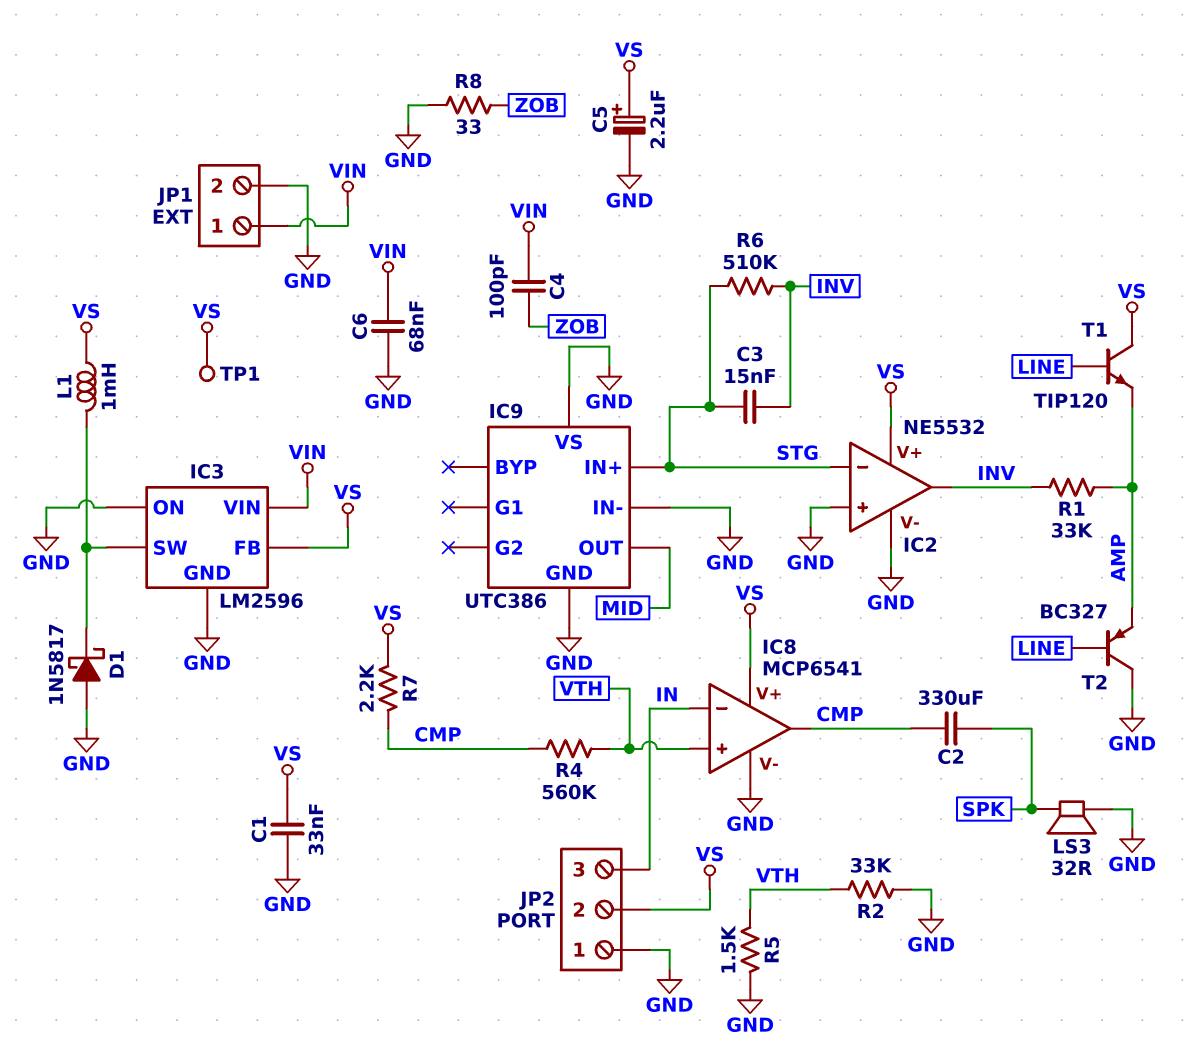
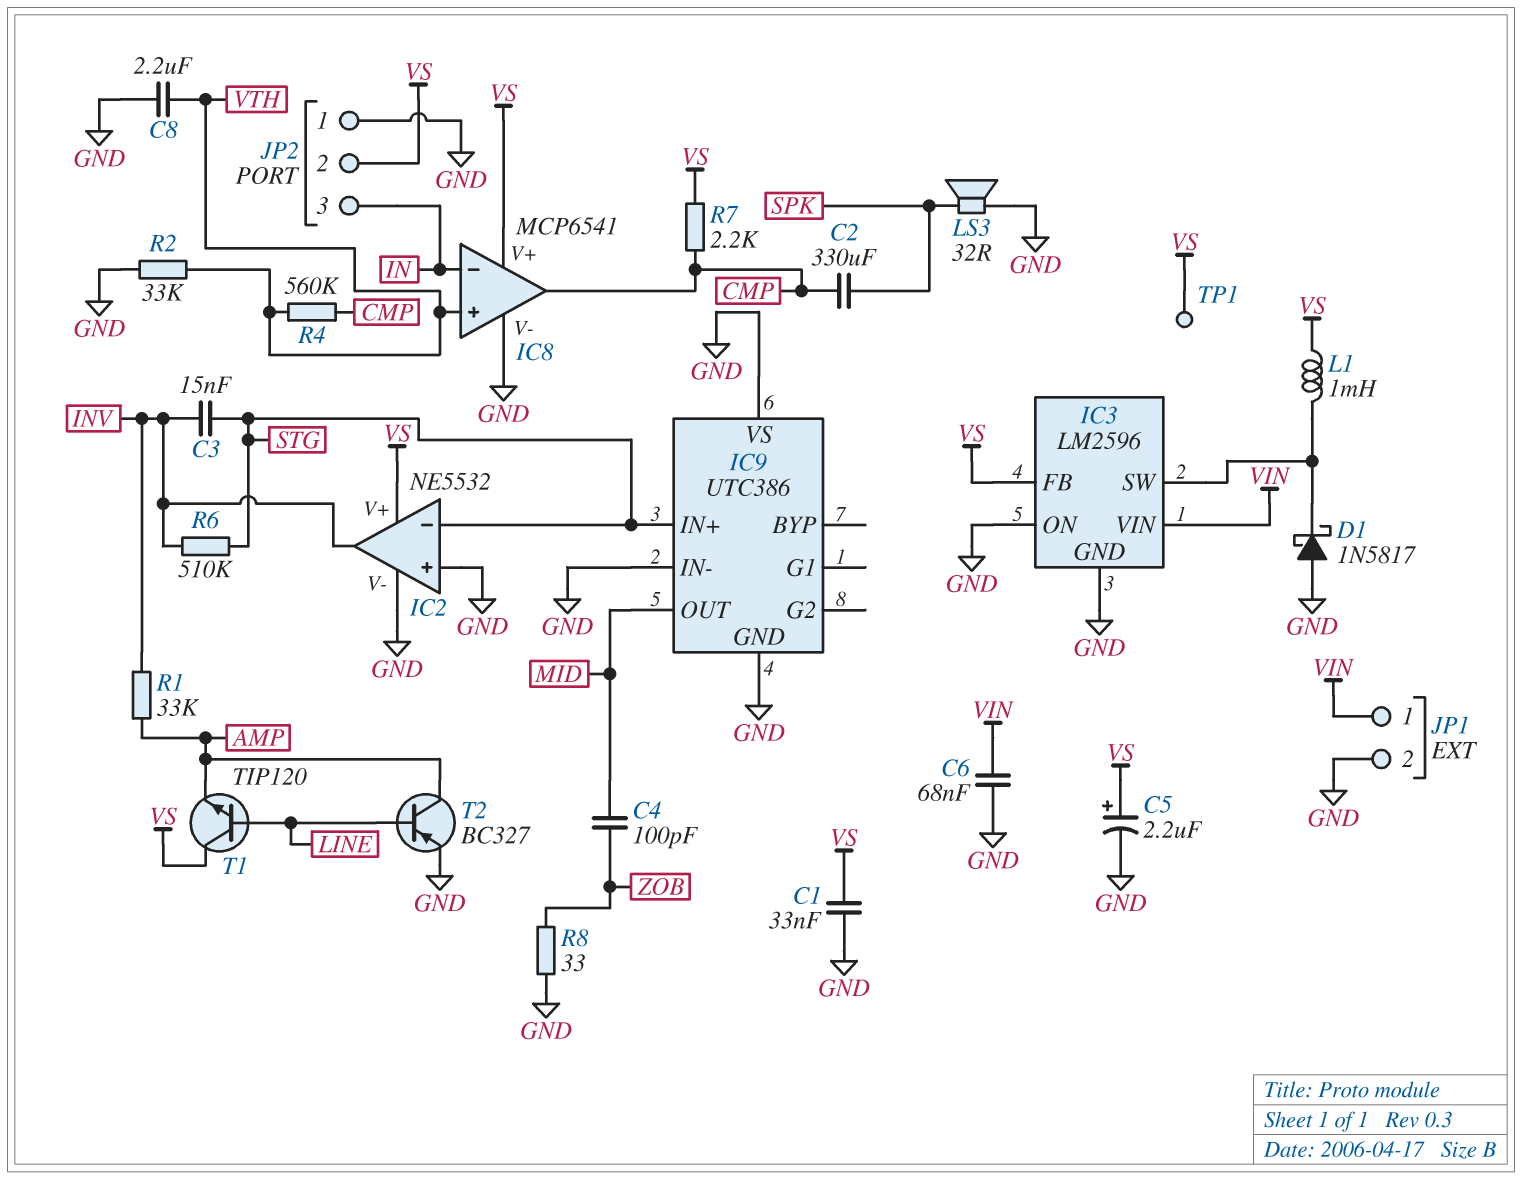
C4: 100pF (VIN, ZOB) -> 100pF (MID, ZOB)
C8: none -> 2.2uF (GND, VTH)
R5: 1.5k (GND, VTH) -> none
T2: PNP BC327 (B LINE, C GND, E AMP) -> PNP BC327 (B LINE, C AMP, E GND)

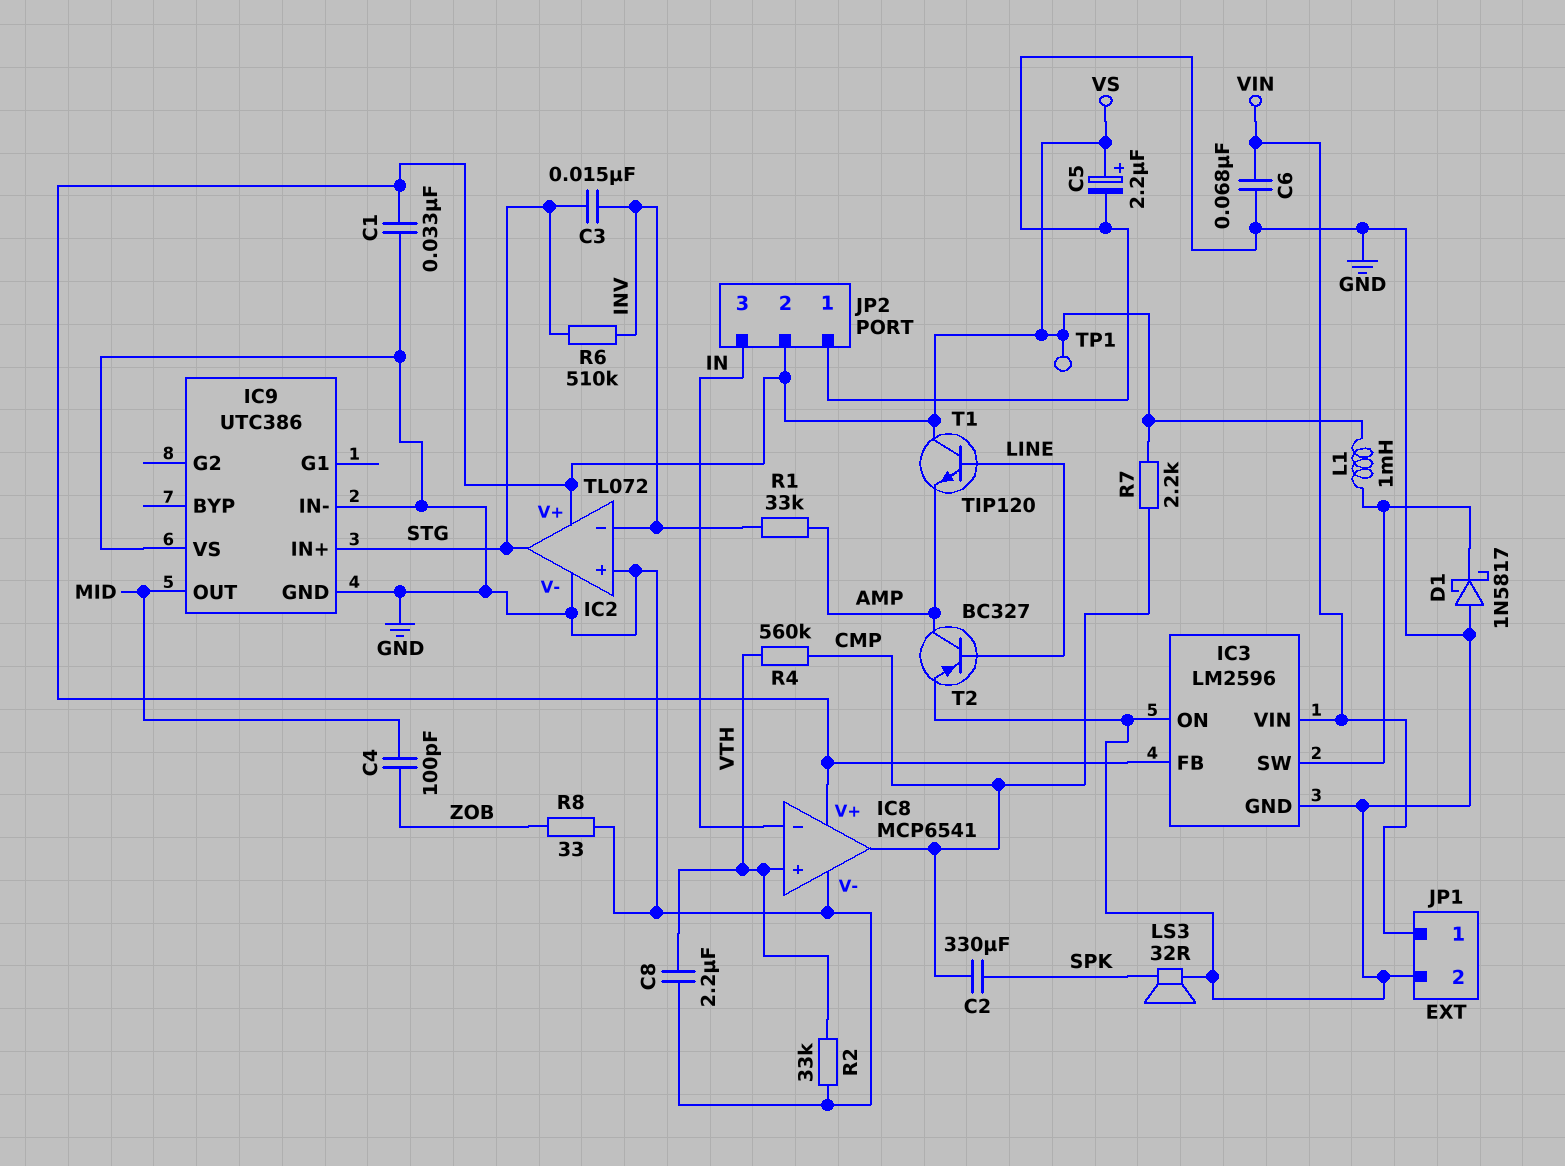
IC2: NE5532 -> TL072
IC2 pin in-: STG -> INV
IC2 pin out: INV -> STG

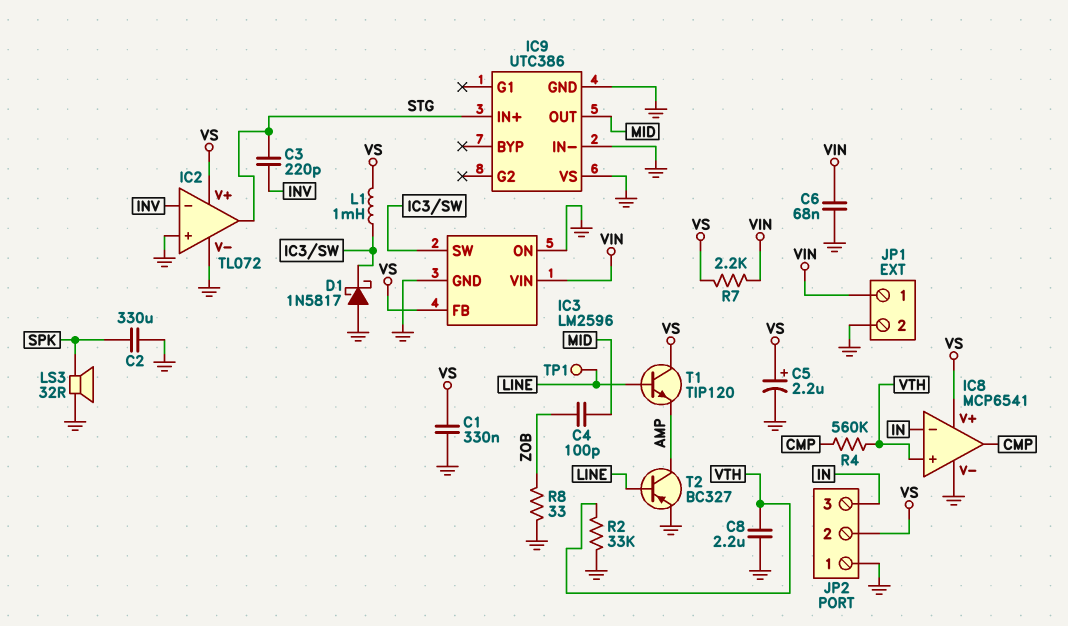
C1: 33nF (GND, VS) -> 330nF (GND, VS)
C2: 330uF (CMP, SPK) -> 330uF (GND, SPK)
C3: 15nF (INV, STG) -> 220pF (INV, STG)
R1: 33k (AMP, INV) -> none
R6: 510k (INV, STG) -> none
R7: 2.2k (CMP, VS) -> 2.2k (VIN, VS)
TP1: test point (VS) -> test point (LINE)

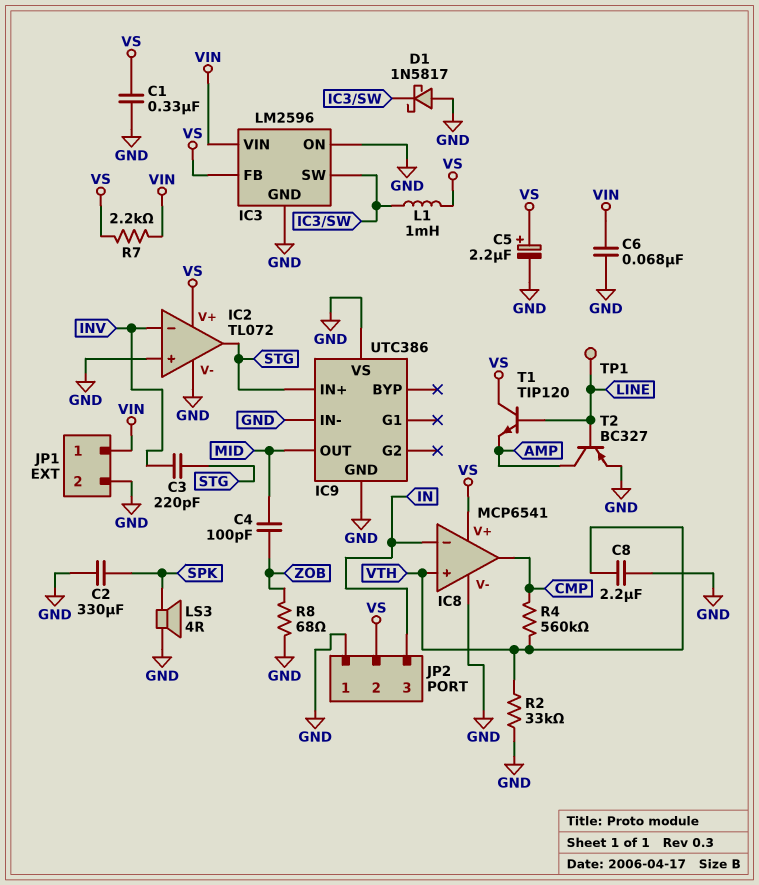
LS3: speaker 32R (GND, SPK) -> speaker 4R (GND, SPK)
R8: 33 (GND, ZOB) -> 68 (GND, ZOB)

